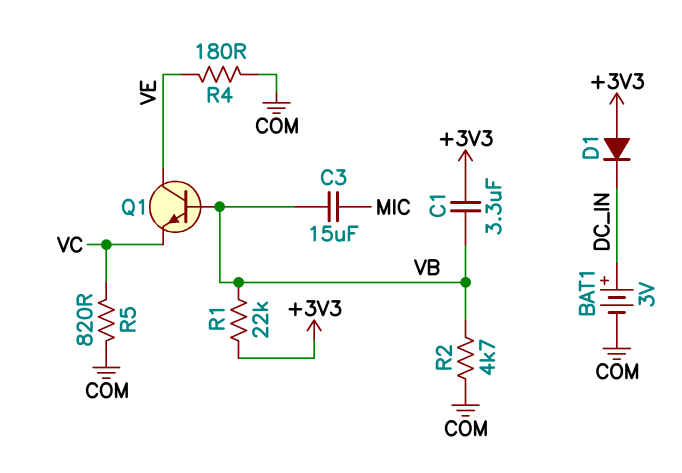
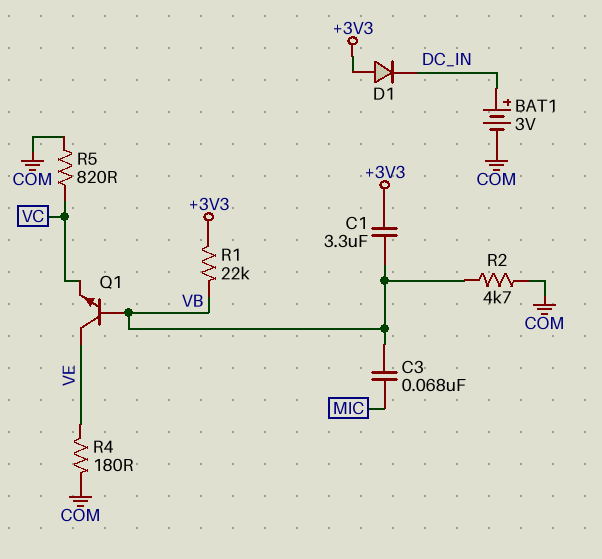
C3: 15uF (MIC, VB) -> 68nF (MIC, VB)

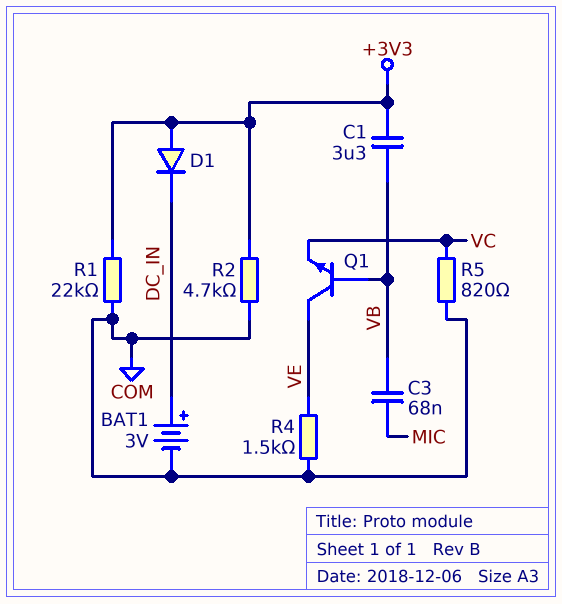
R1: 22k (+3V3, VB) -> 22k (+3V3, COM)
R2: 4.7k (COM, VB) -> 4.7k (+3V3, COM)
R4: 180 (COM, VE) -> 1.5k (COM, VE)

